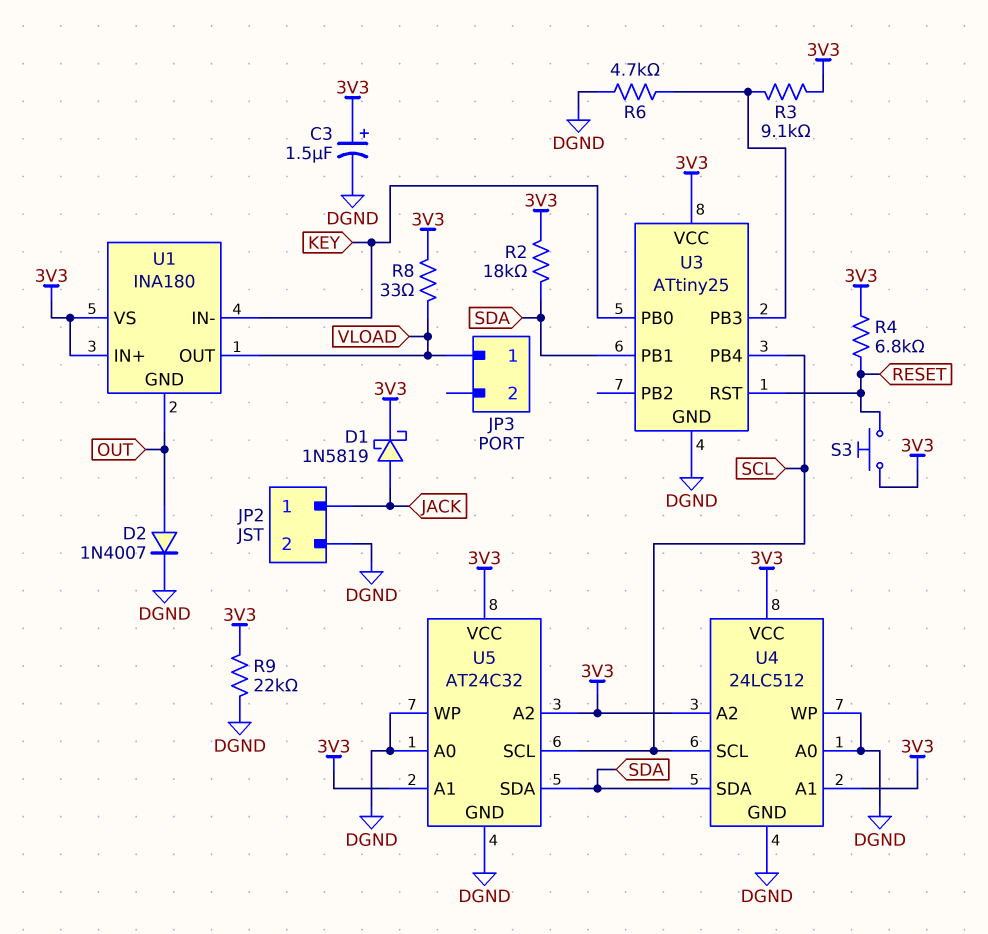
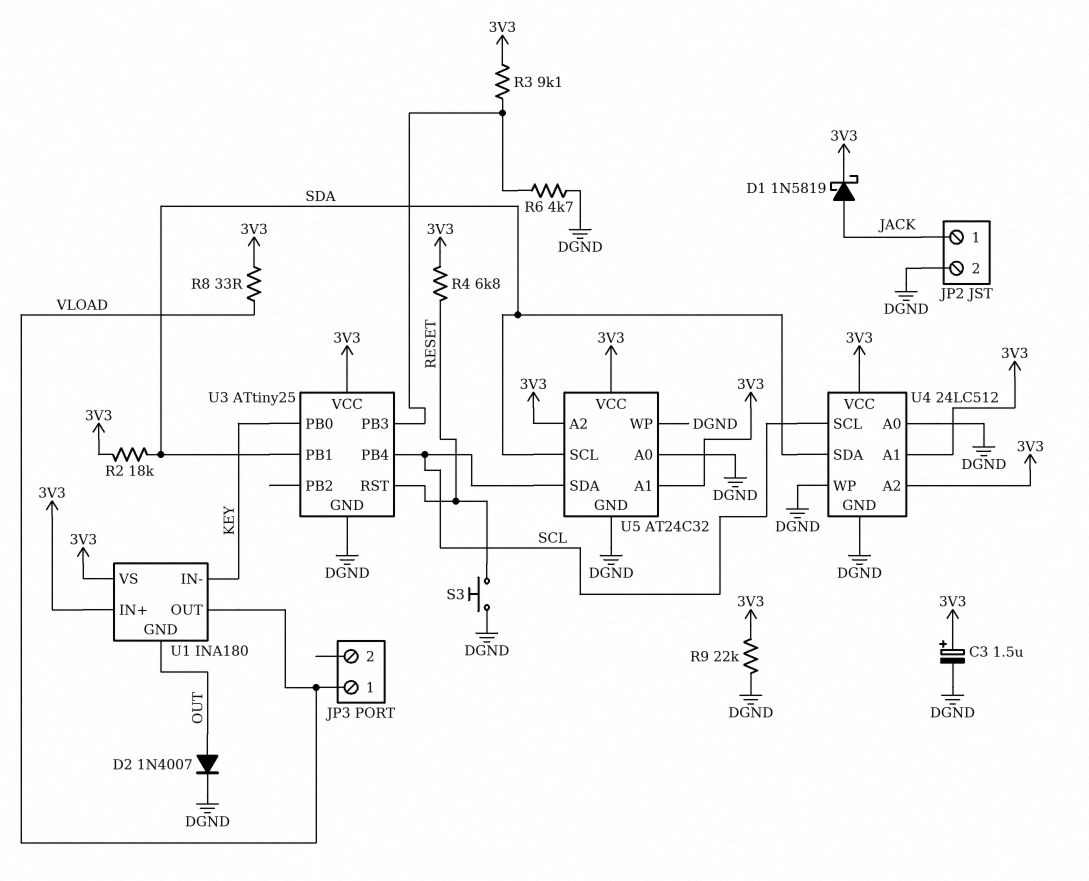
S3: button (3V3, RESET) -> button (DGND, RESET)
U5 pin SCL: SCL -> SDA
U5 pin SDA: SDA -> SCL

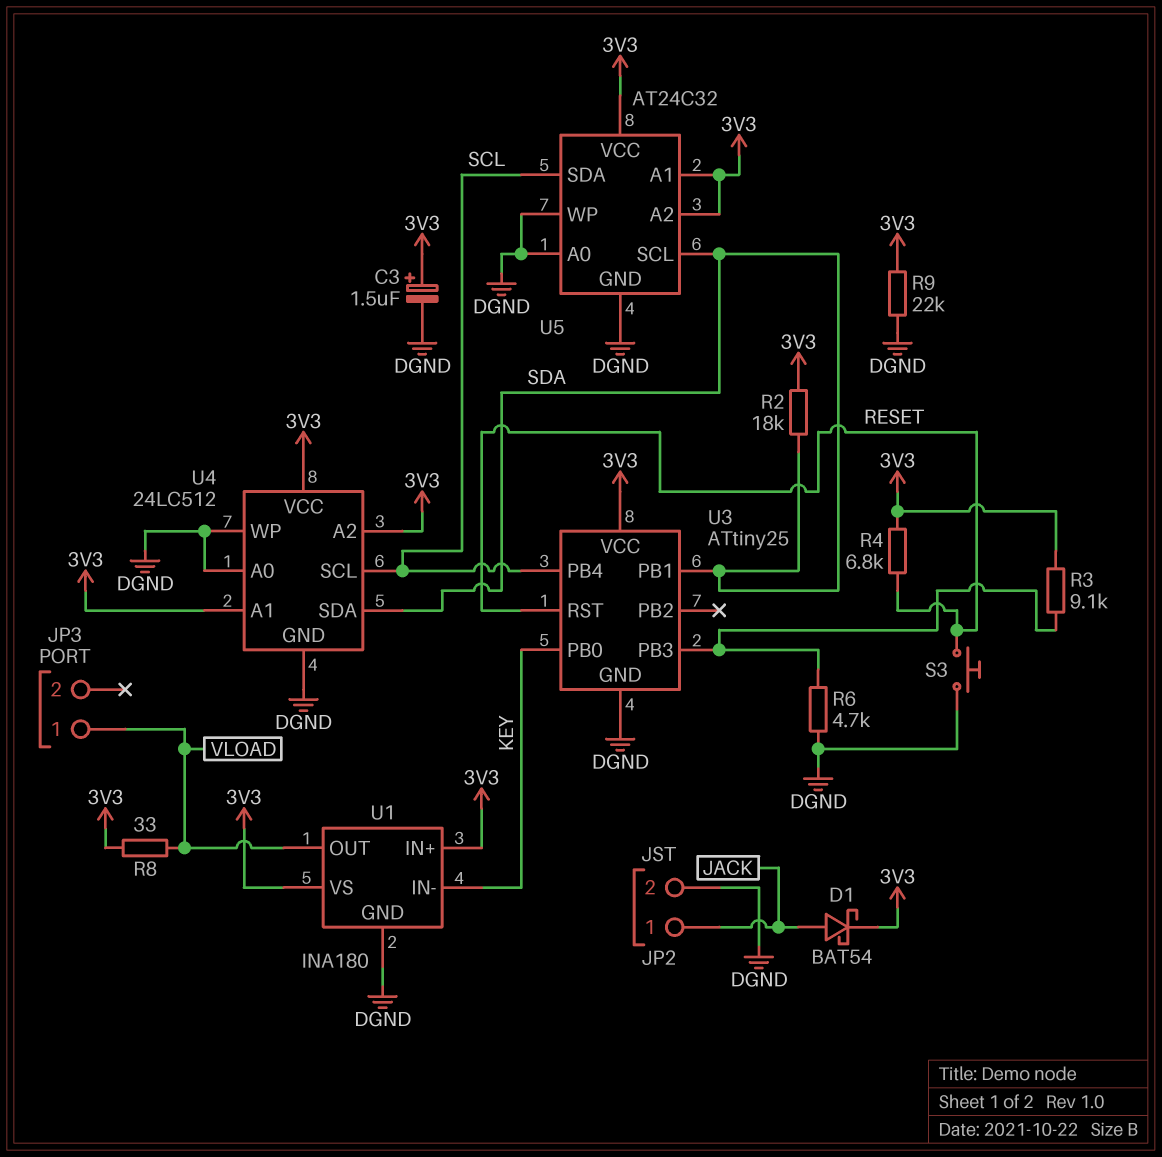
D1: schottky 1N5819 (A JACK, K 3V3) -> schottky BAT54 (A JACK, K 3V3)
D2: diode 1N4007 (A OUT, K DGND) -> none
U1 pin GND: OUT -> DGND

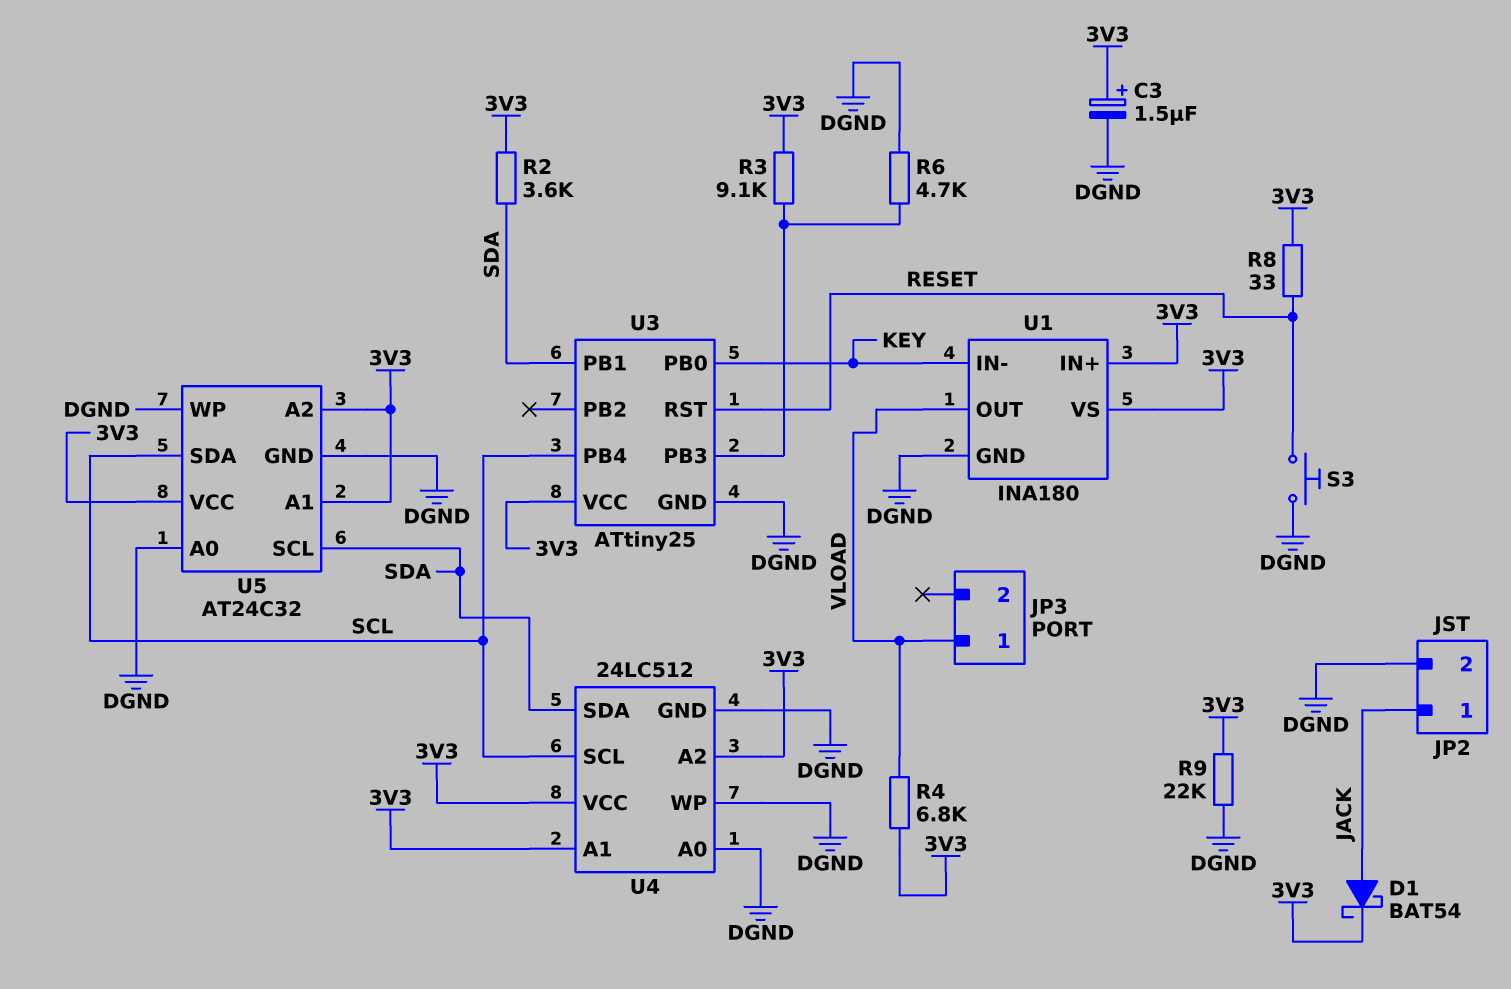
R2: 18k (3V3, SDA) -> 3.6k (3V3, SDA)
R4: 6.8k (3V3, RESET) -> 6.8k (3V3, VLOAD)
R8: 33 (3V3, VLOAD) -> 33 (3V3, RESET)

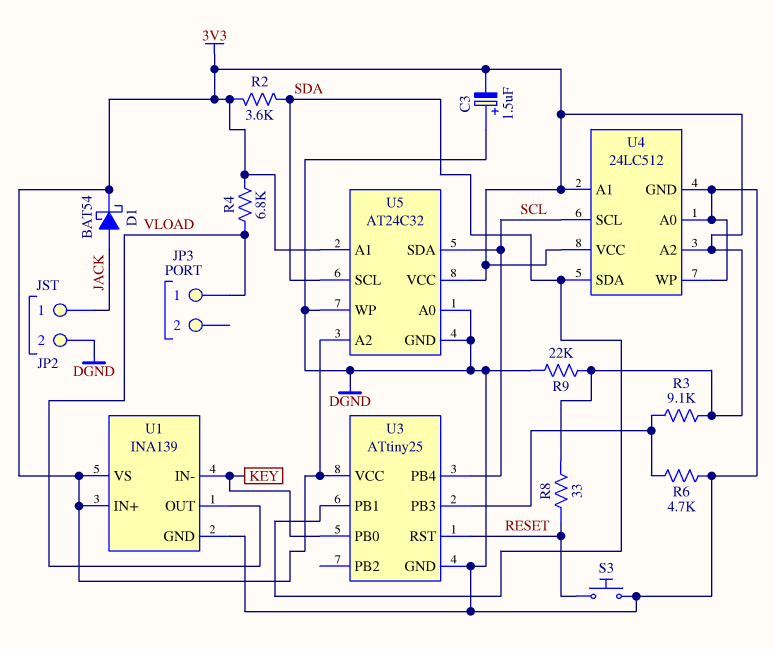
C3: 1.5uF (plus 3V3, minus DGND) -> 1.5uF (plus DGND, minus 3V3)
U1: INA180 -> INA139

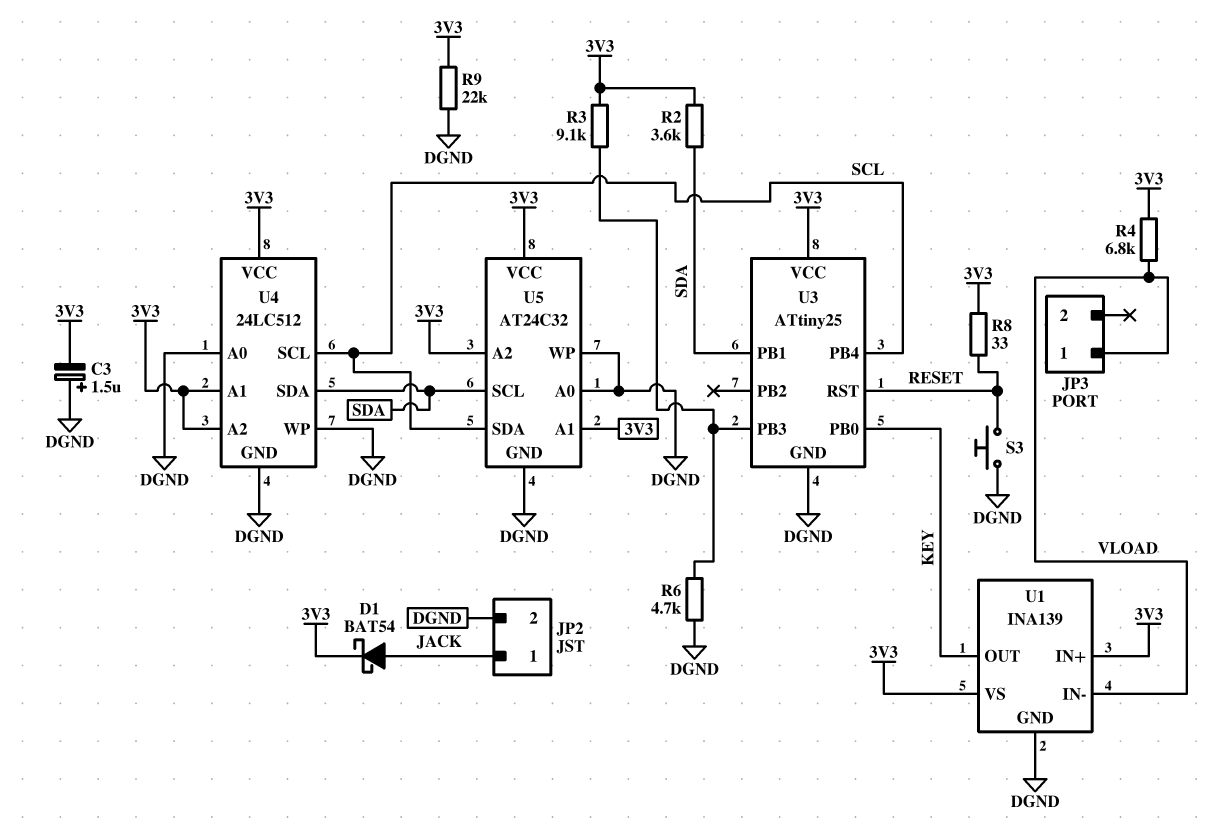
U1 pin IN-: KEY -> VLOAD
U1 pin OUT: VLOAD -> KEY

